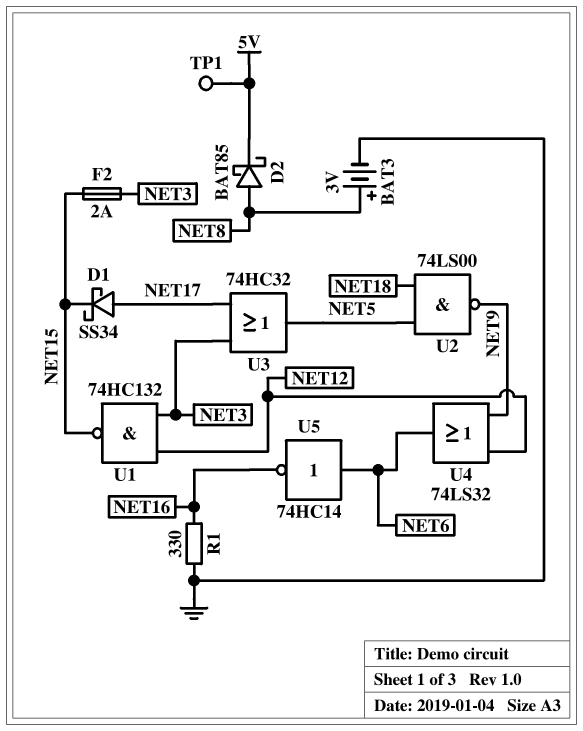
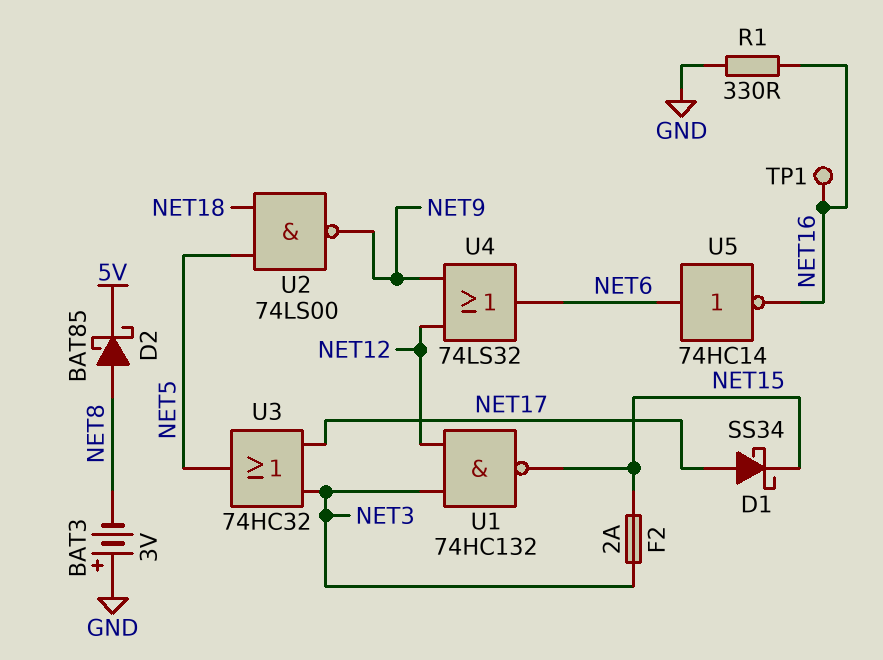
BAT3: 3V (plus NET8, minus GND) -> 3V (plus GND, minus NET8)
TP1: test point (5V) -> test point (NET16)

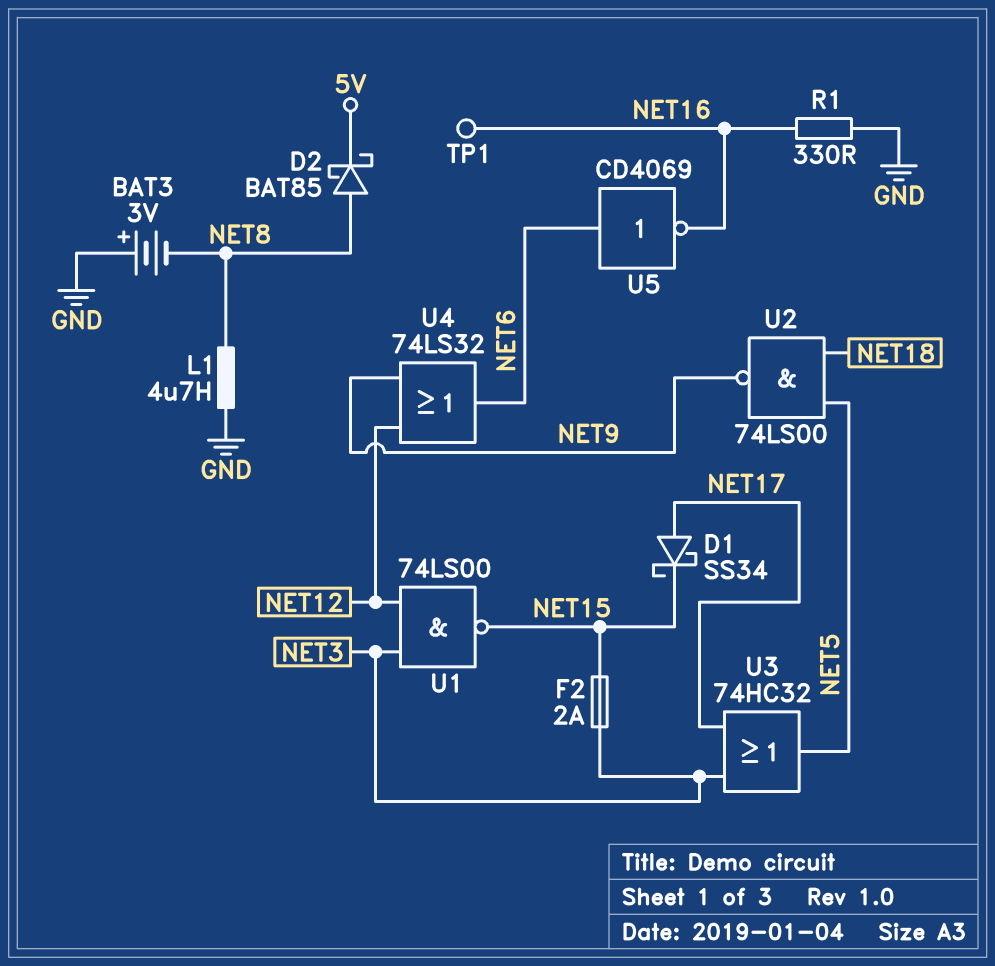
L1: none -> 4.7uH (GND, NET8)
U1: NAND 74HC132 (in NET3, in NET12, out NET15) -> NAND 74LS00 (in NET3, in NET12, out NET15)
U5: NOT 74HC14 (in NET6, out NET16) -> NOT CD4069 (in NET6, out NET16)

